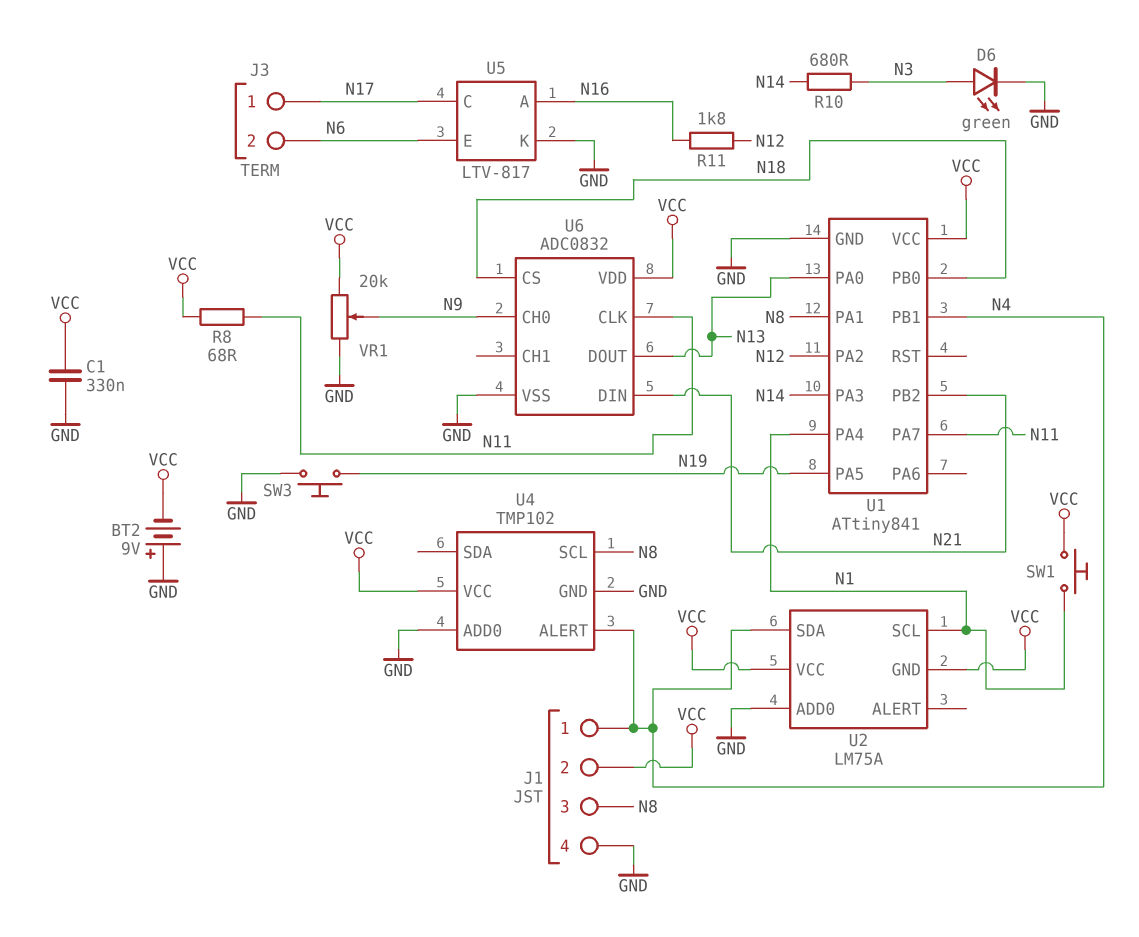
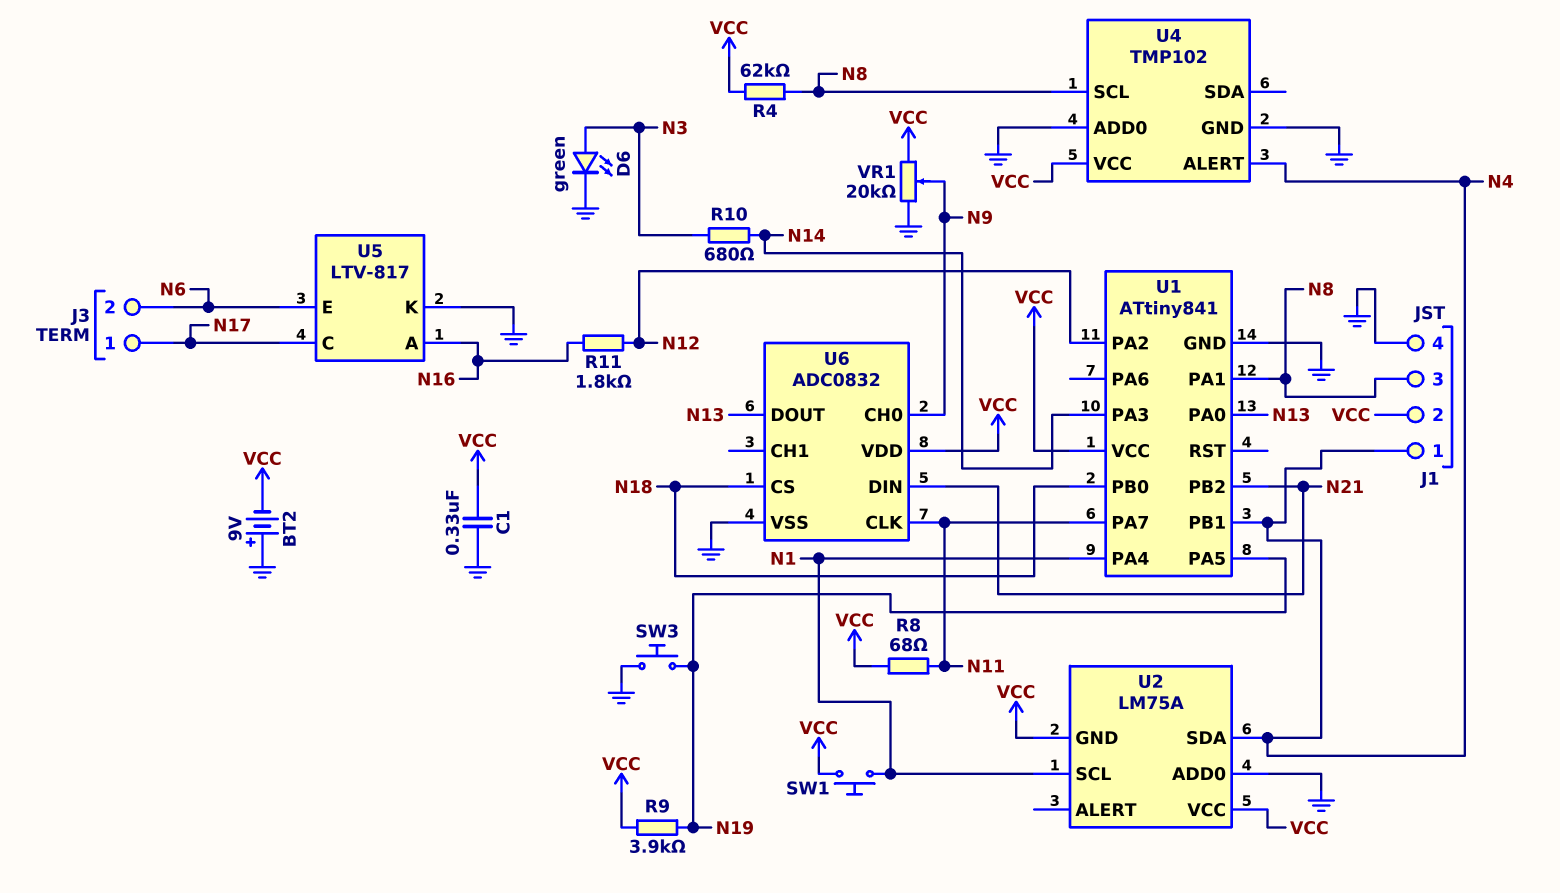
R4: none -> 62k (N8, VCC)
R9: none -> 3.9k (N19, VCC)

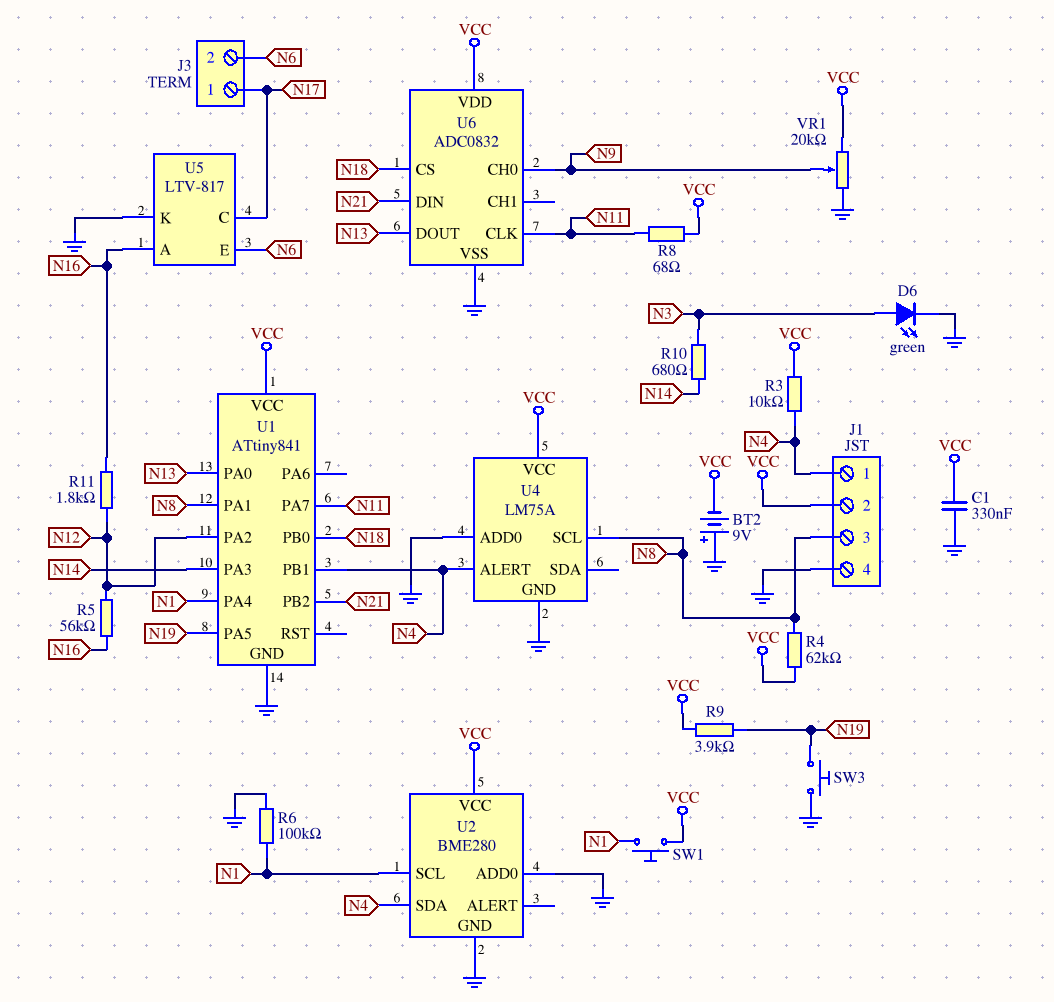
R3: none -> 10k (N4, VCC)
R5: none -> 56k (N12, N16)
R6: none -> 100k (GND, N1)
U2: LM75A -> BME280
U2 pin GND: VCC -> GND
U4: TMP102 -> LM75A

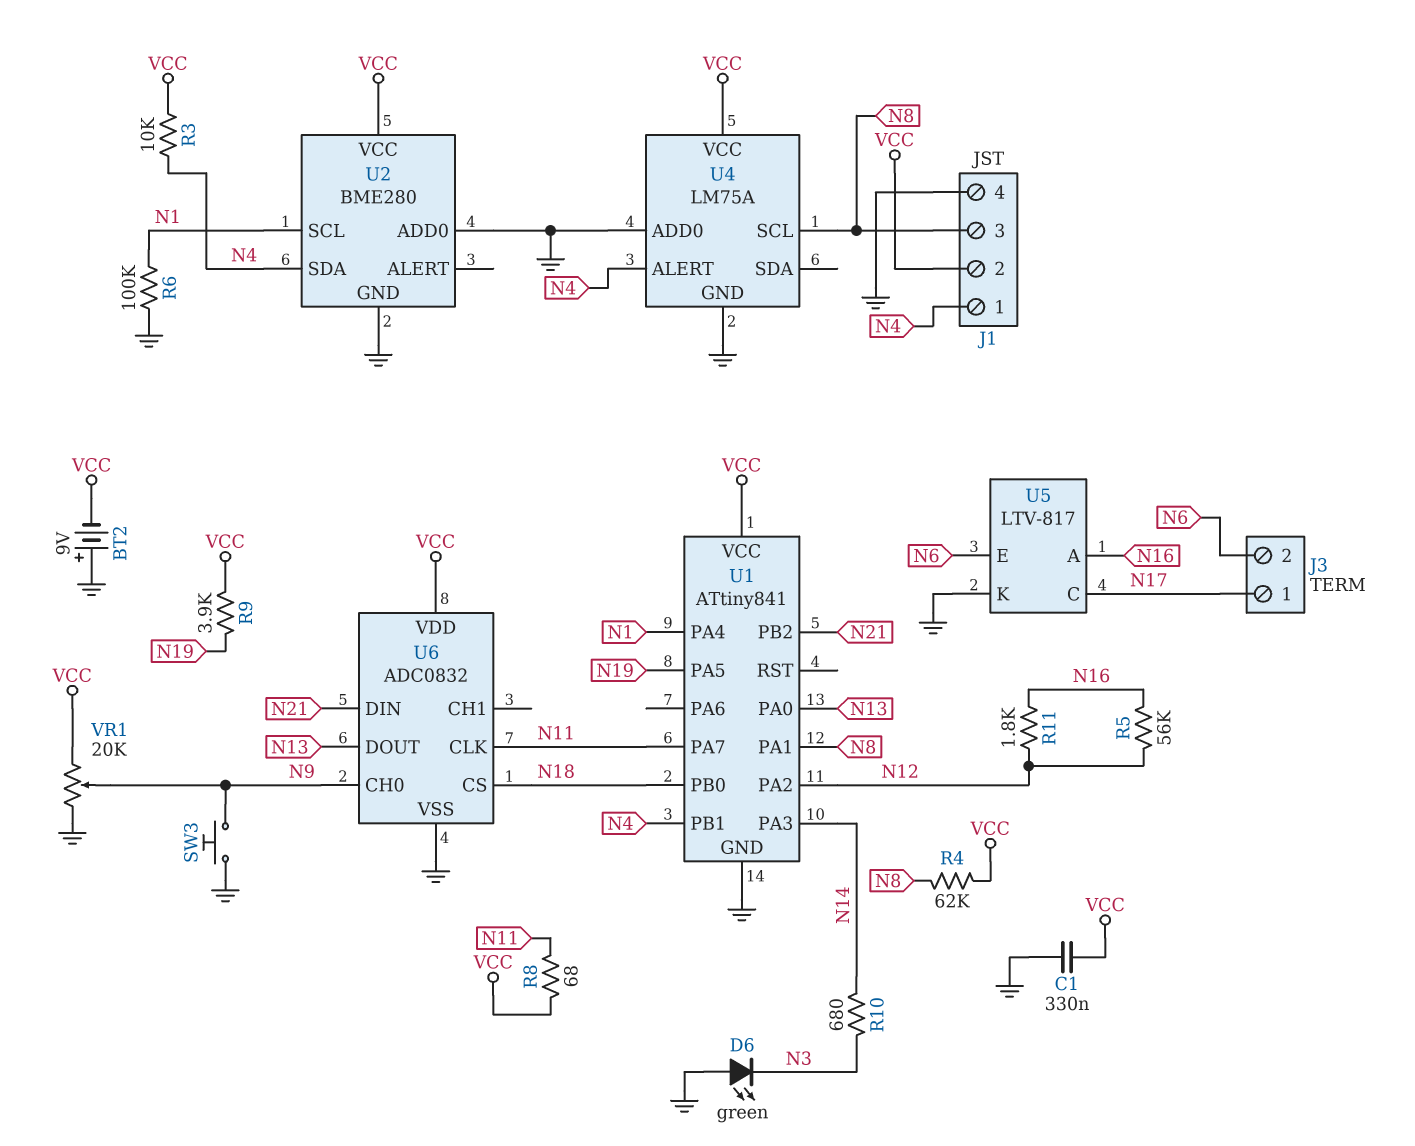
D6: LED green (A N3, K GND) -> LED green (A GND, K N3)
SW1: button (N1, VCC) -> none
SW3: button (GND, N19) -> button (GND, N9)

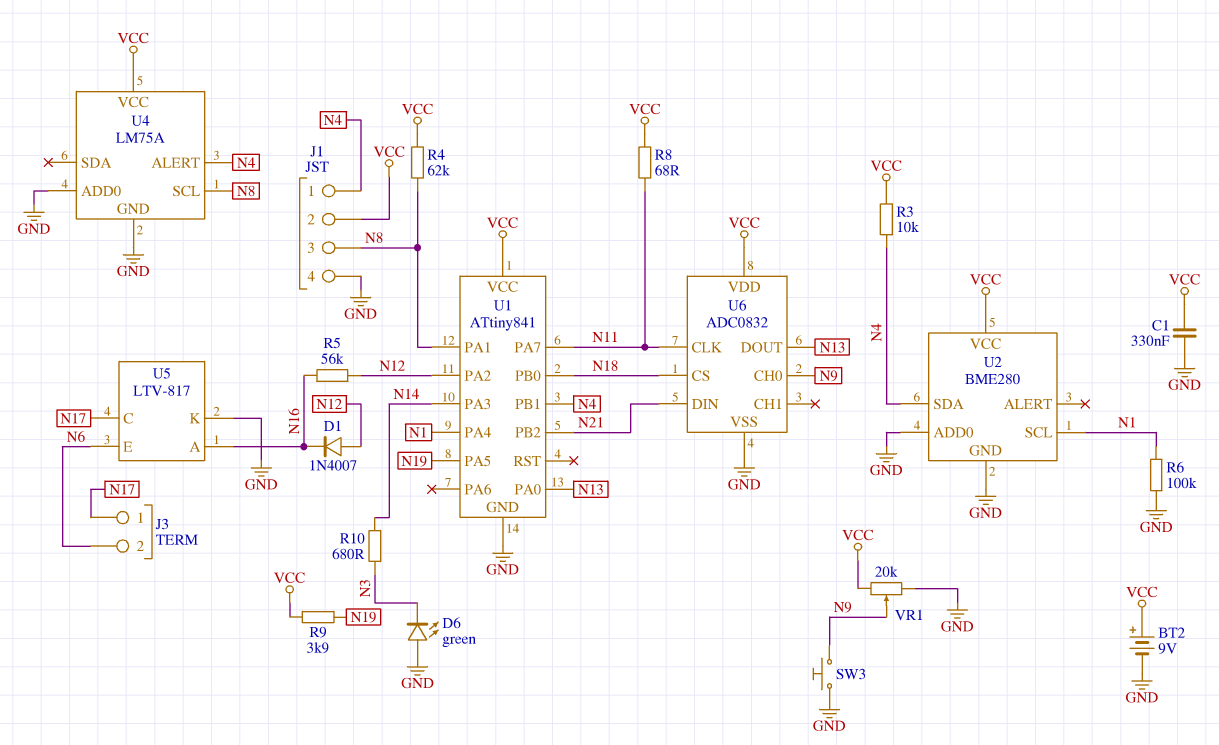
BT2: 9V (plus GND, minus VCC) -> 9V (plus VCC, minus GND)
D1: none -> diode 1N4007 (A N12, K N16)
R11: 1.8k (N12, N16) -> none

